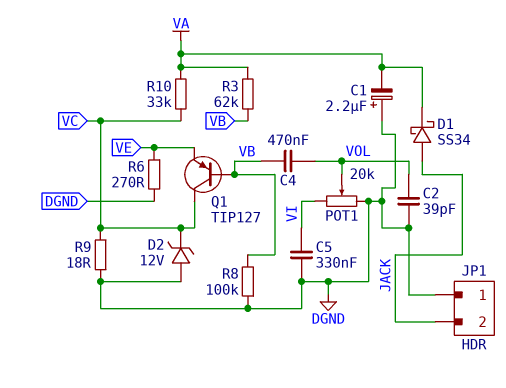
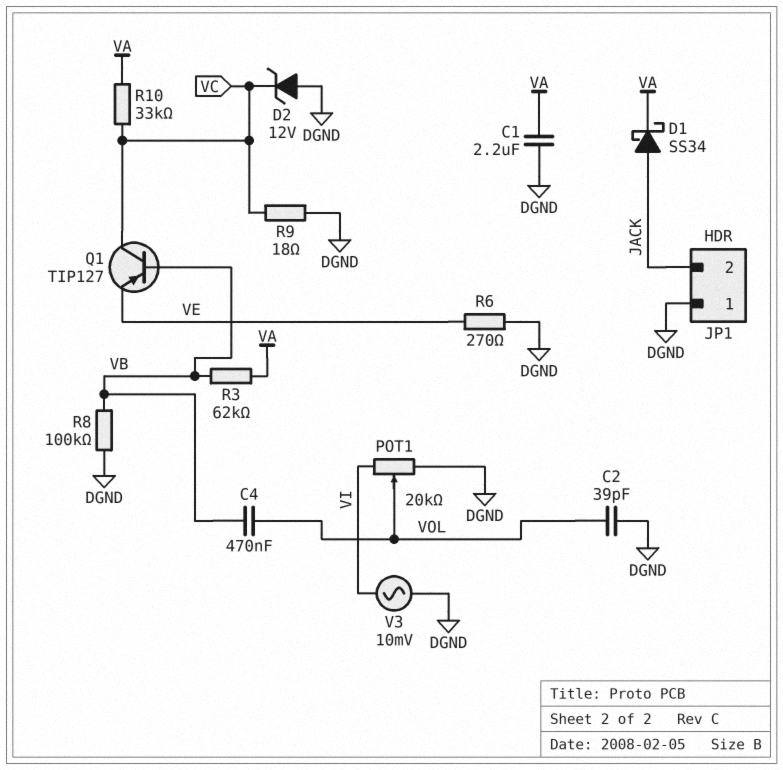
C1: 2.2uF (plus DGND, minus VA) -> 2.2uF (DGND, VA)
C5: 330nF (DGND, VI) -> none
V3: none -> AC 10mV (DGND, VI)

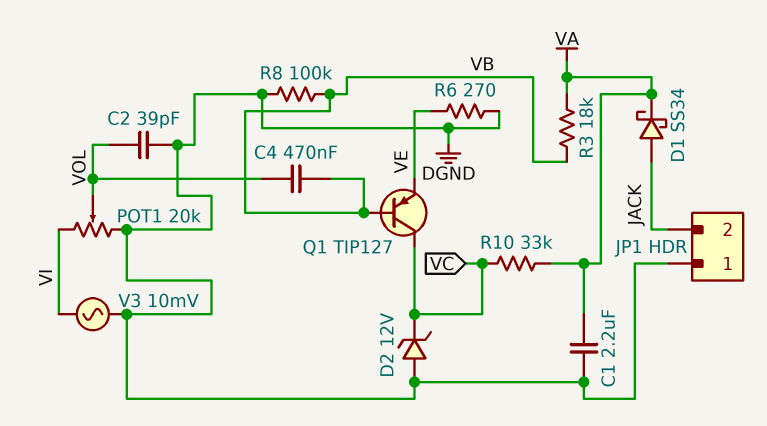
R3: 62k (VA, VB) -> 18k (VA, VB)
R9: 18 (DGND, VC) -> none

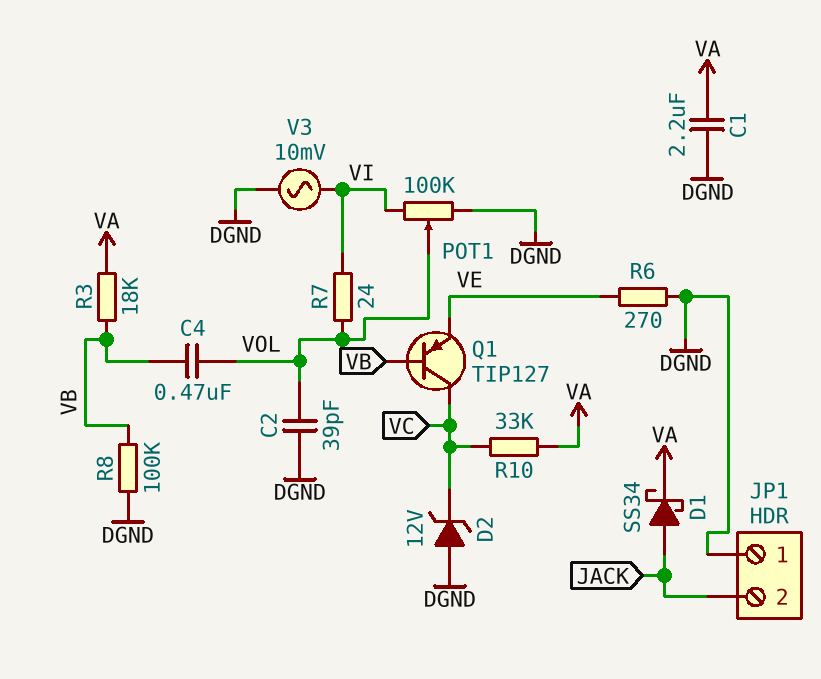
POT1: 20k (DGND, VI, wiper VOL) -> 100k (DGND, VI, wiper VOL)
R7: none -> 24 (VI, VOL)

